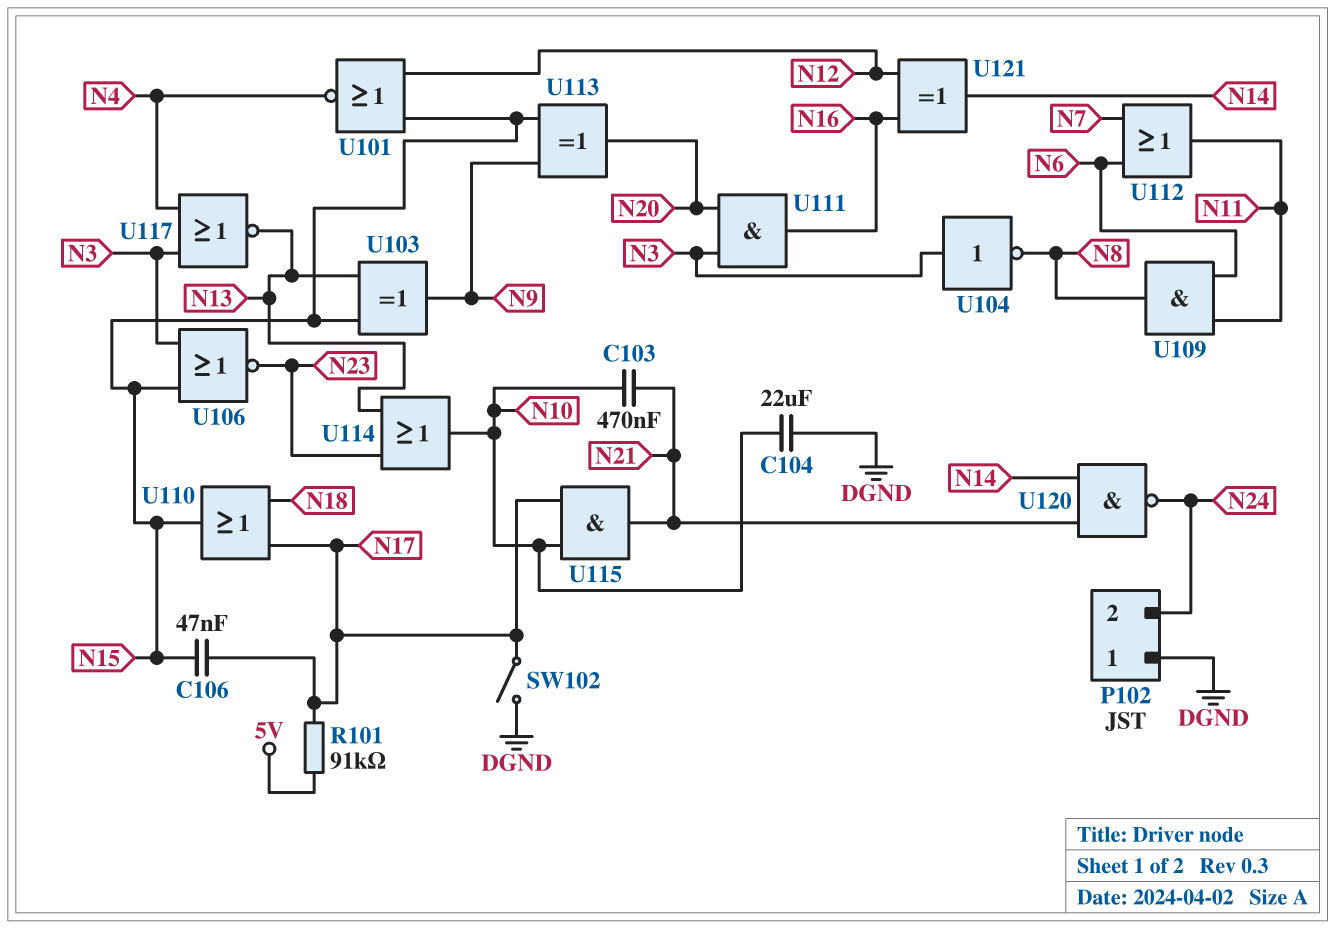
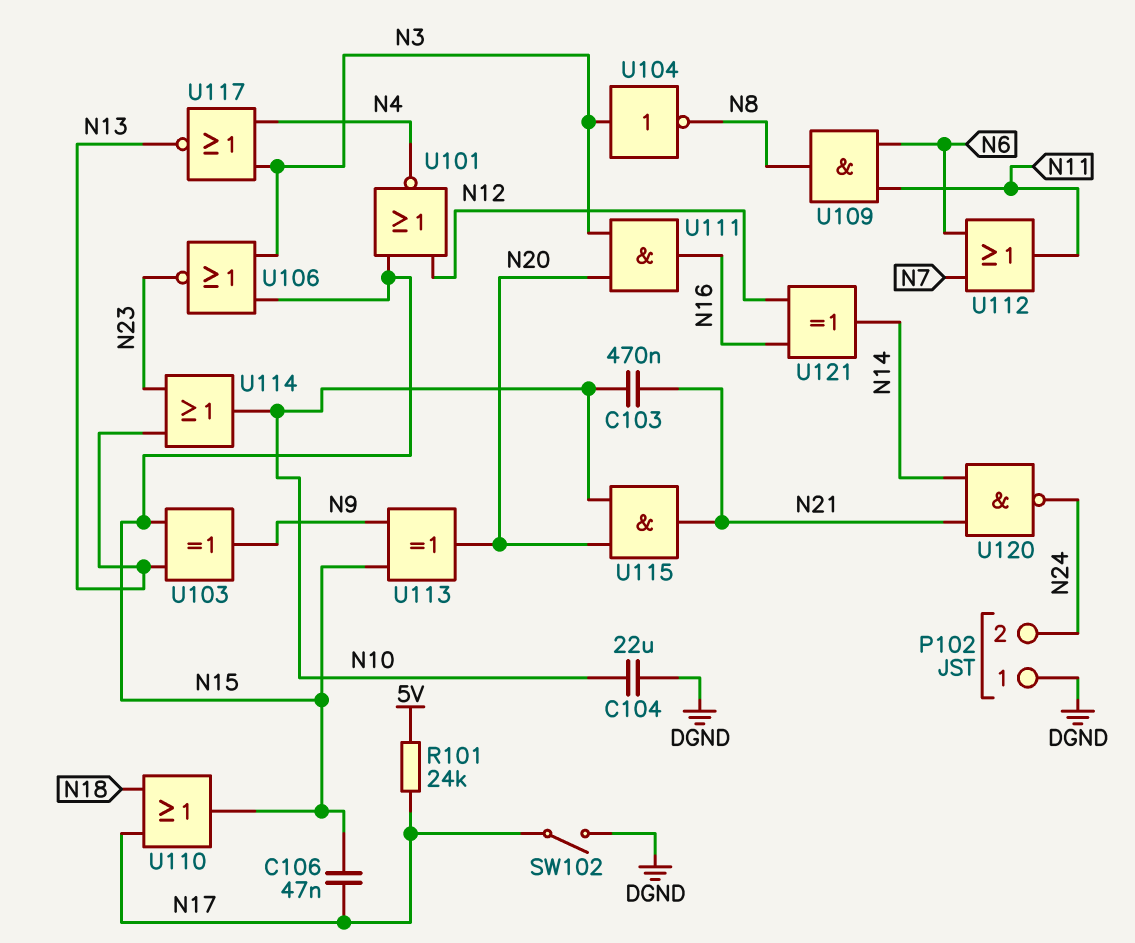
R101: 91k (5V, N17) -> 24k (5V, N17)
U115: AND (in N10, in N17, out N21) -> AND (in N10, in N20, out N21)

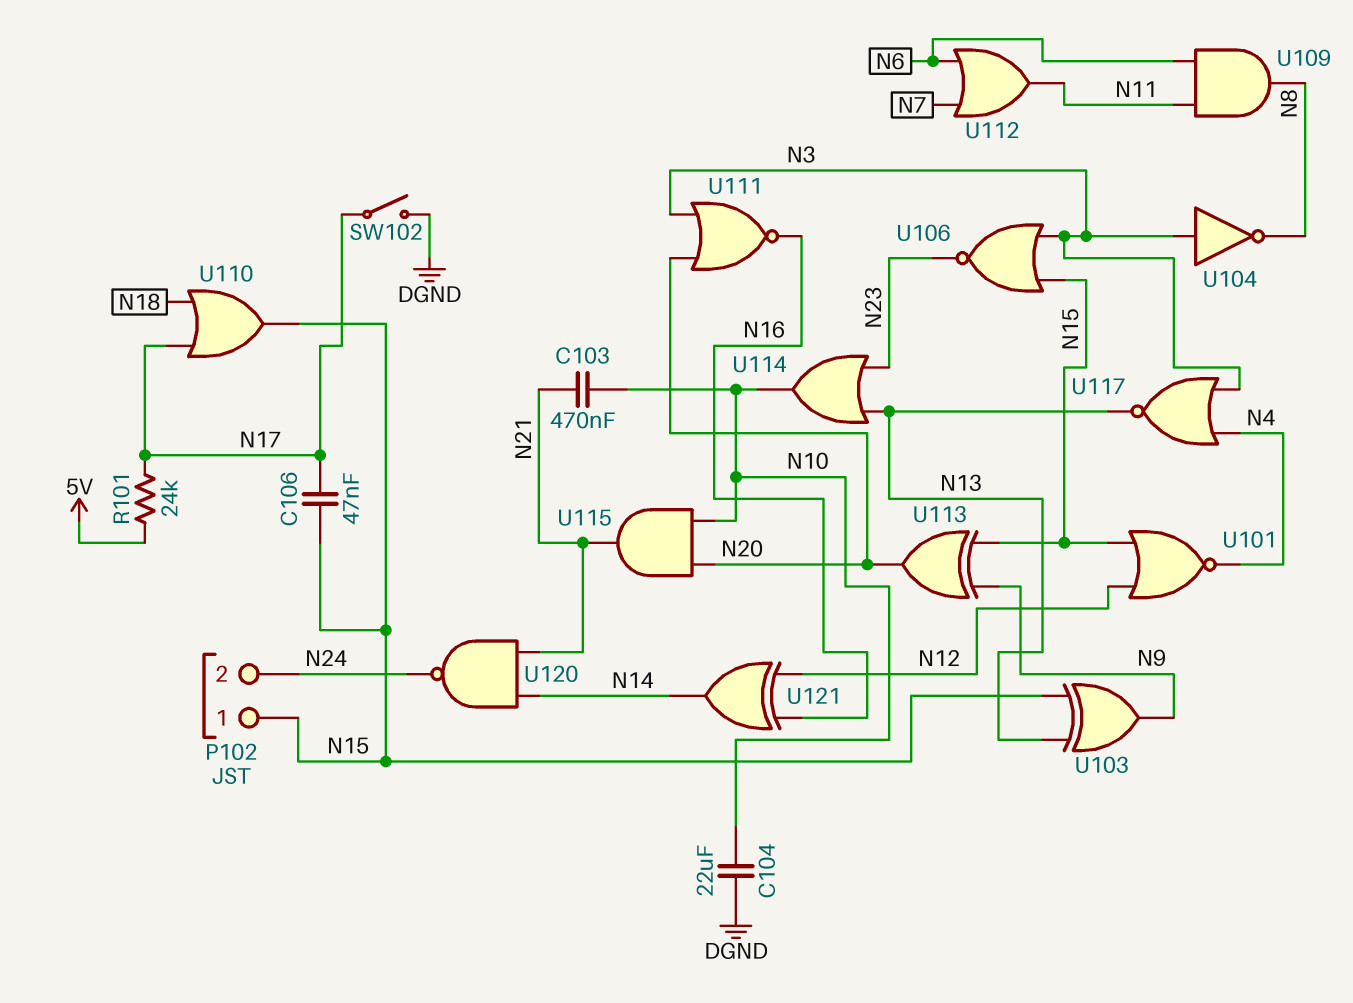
P102 pin 1: DGND -> N15
U111: AND (in N3, in N20, out N16) -> NOR (in N3, in N20, out N16)

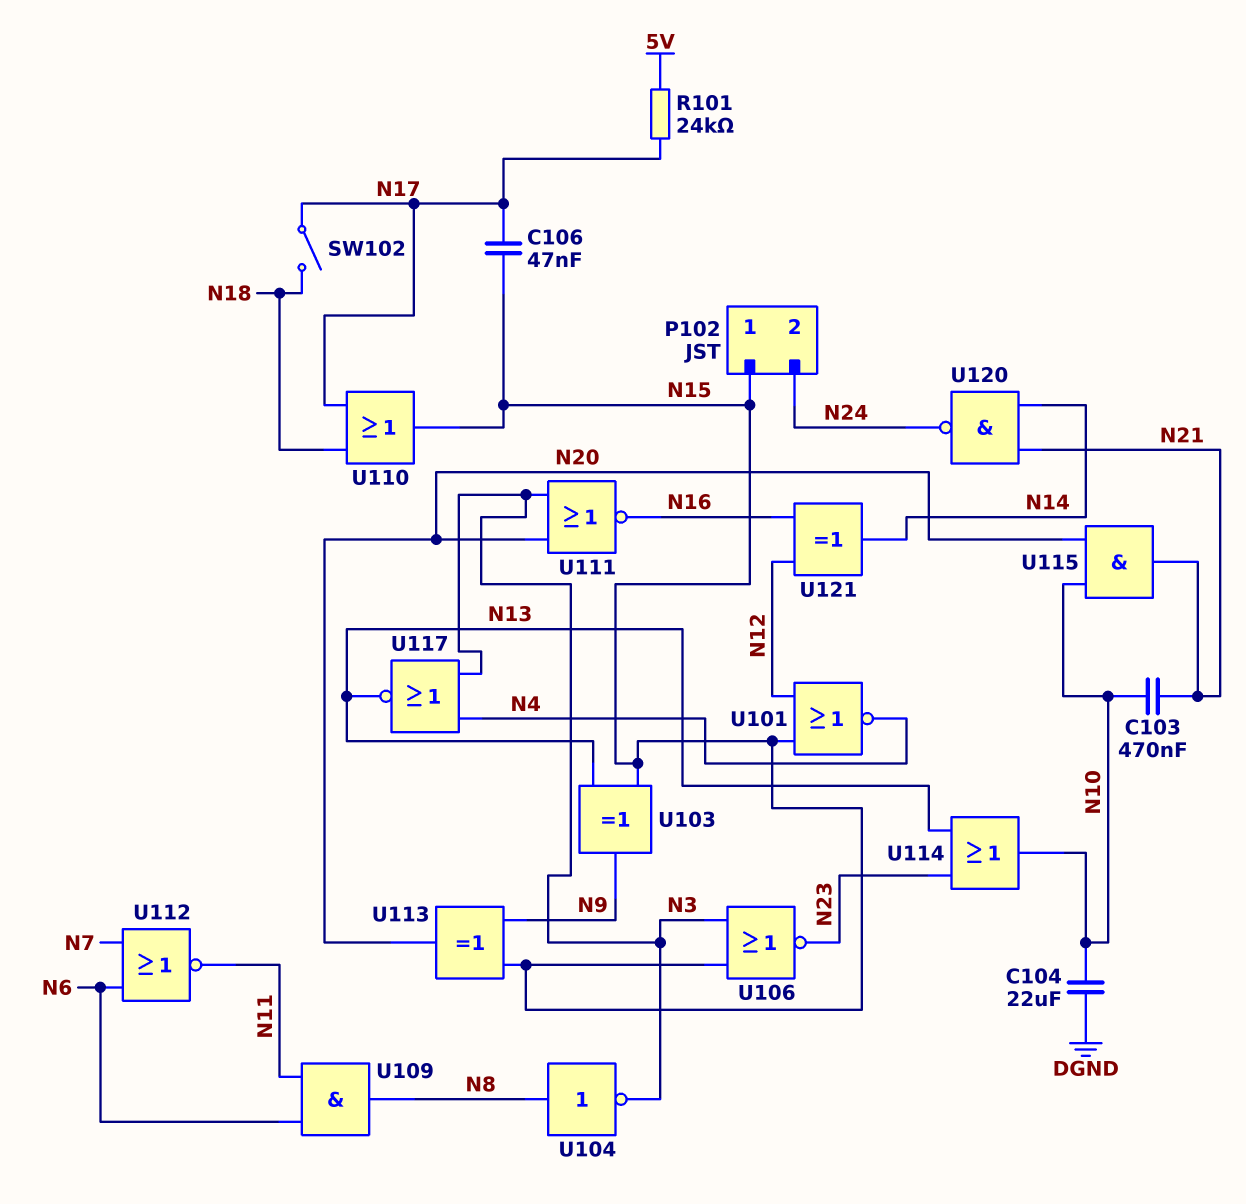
SW102: switch (DGND, N17) -> switch (N17, N18)
U104: NOT (in N3, out N8) -> NOT (in N8, out N3)
U112: OR (in N6, in N7, out N11) -> NOR (in N6, in N7, out N11)

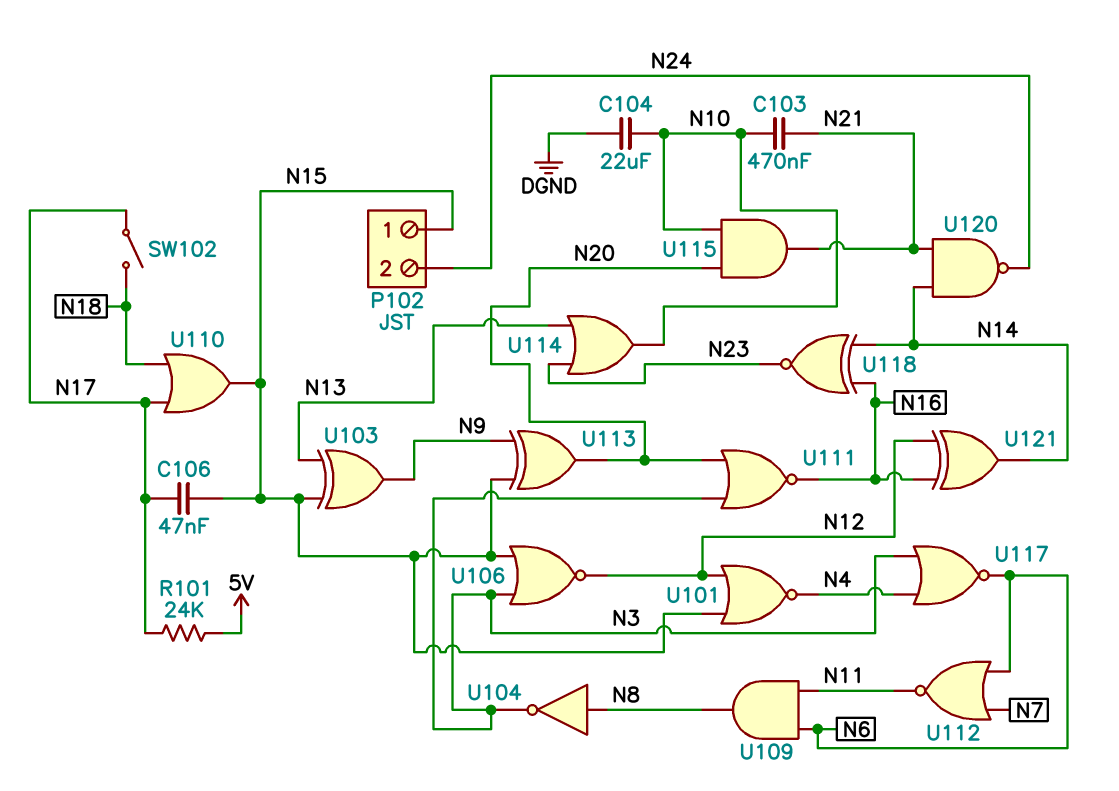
U106: NOR (in N3, in N15, out N23) -> NOR (in N3, in N15, out N12)
U117: NOR (in N3, in N4, out N13) -> NOR (in N3, in N4, out N6)
U118: none -> XNOR (in N14, in N16, out N23)

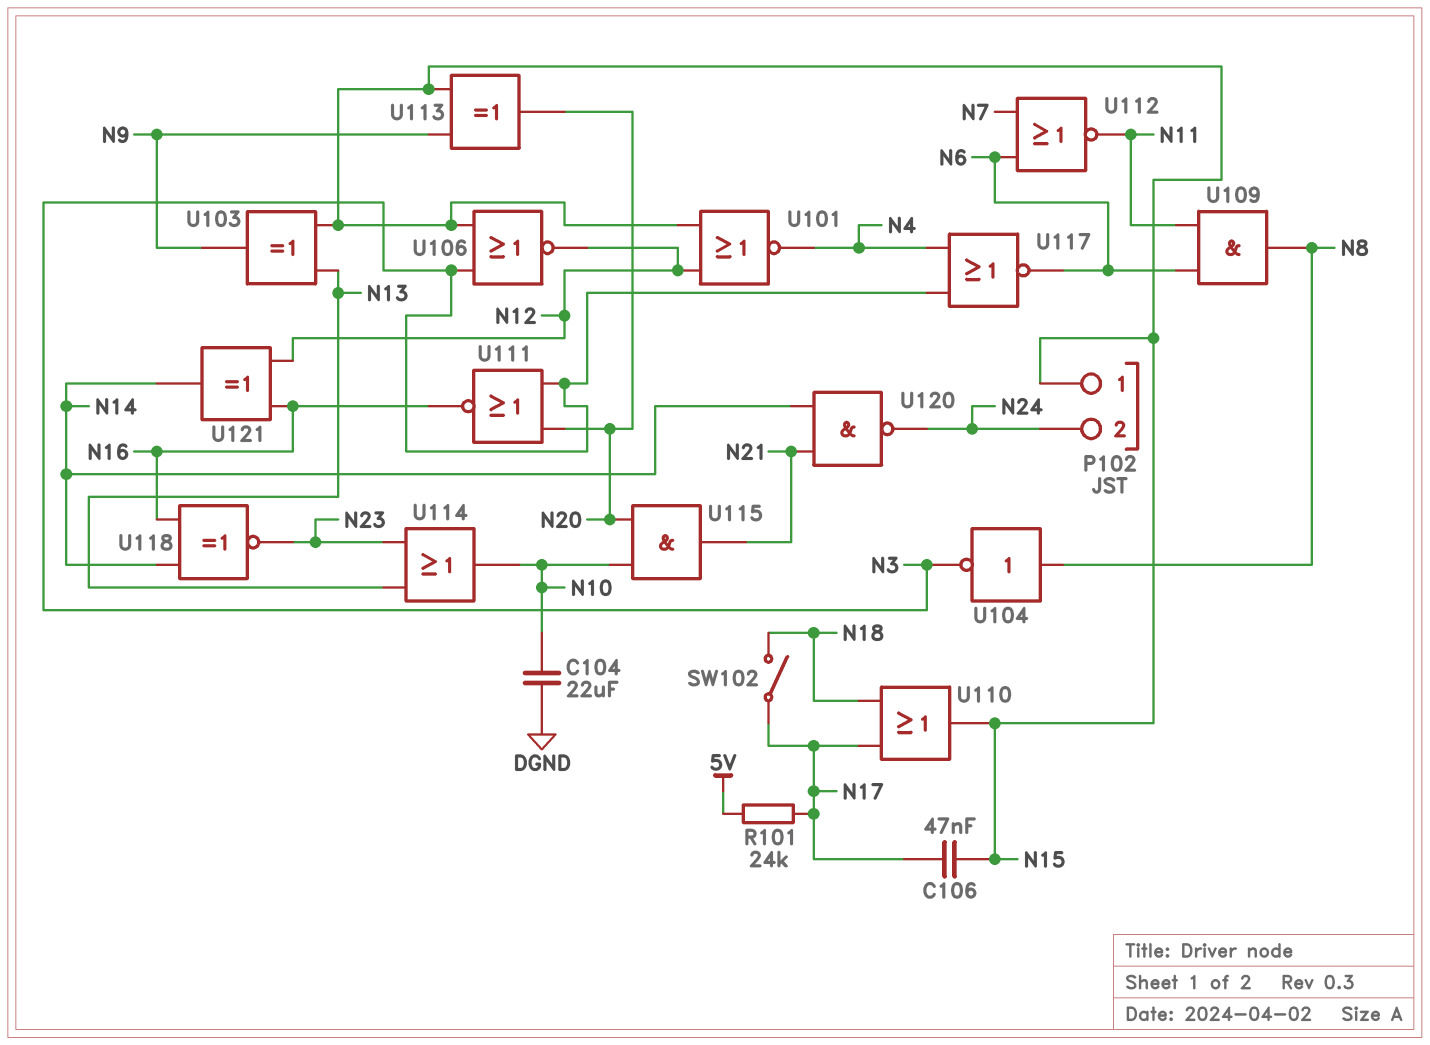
C103: 470nF (N10, N21) -> none

